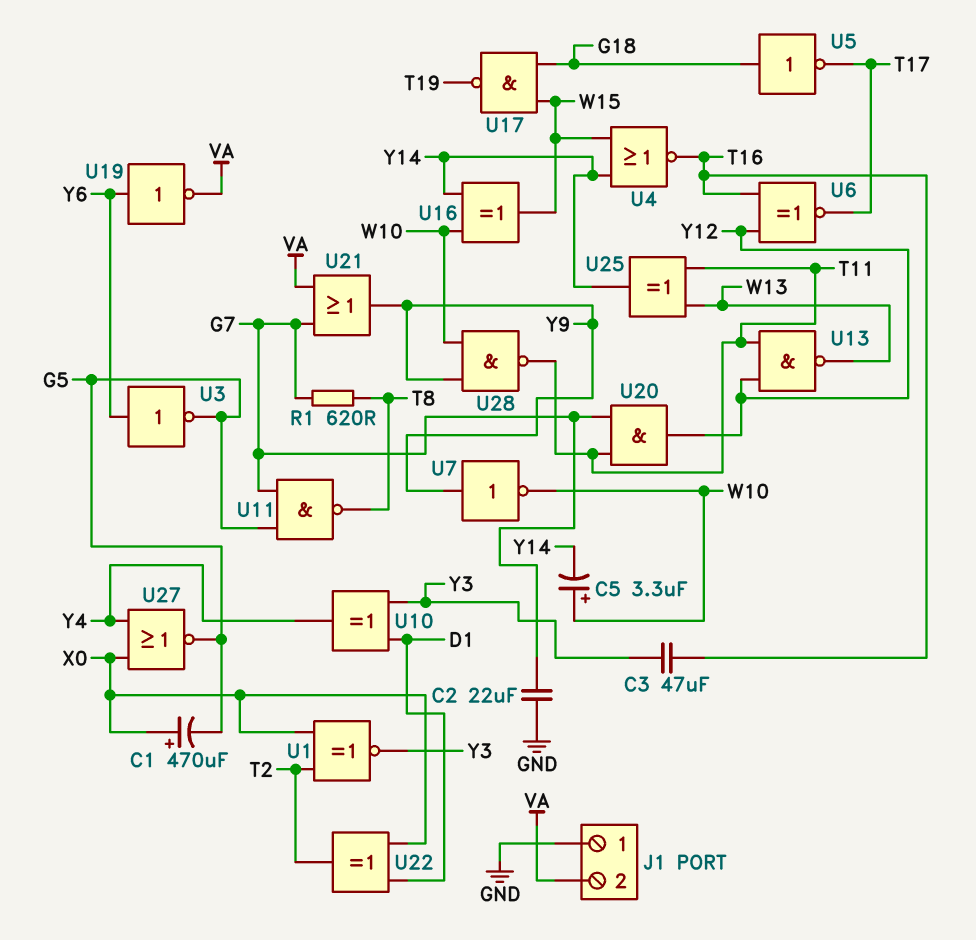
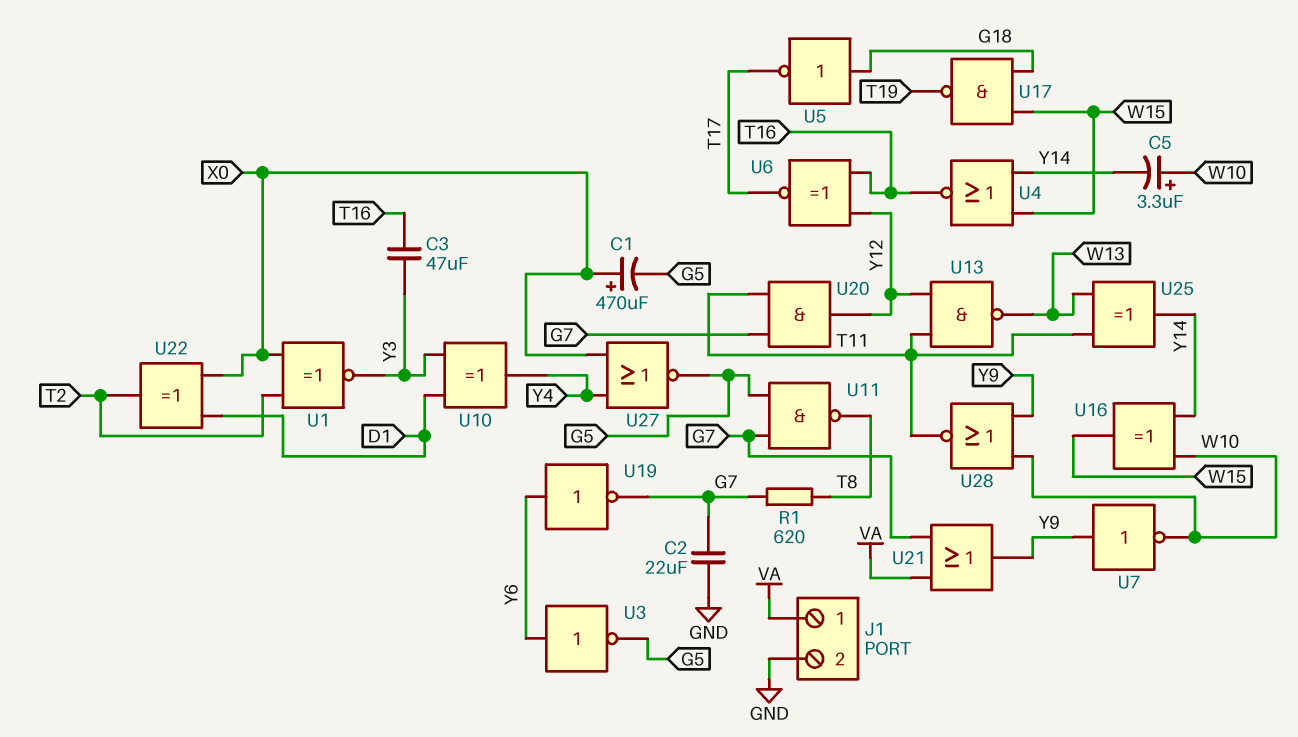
J1 pin 1: GND -> VA
J1 pin 2: VA -> GND
U19: NOT (in Y6, out VA) -> NOT (in Y6, out G7)
U28: NAND (in W10, in Y9, out T11) -> NOR (in W10, in Y9, out T11)

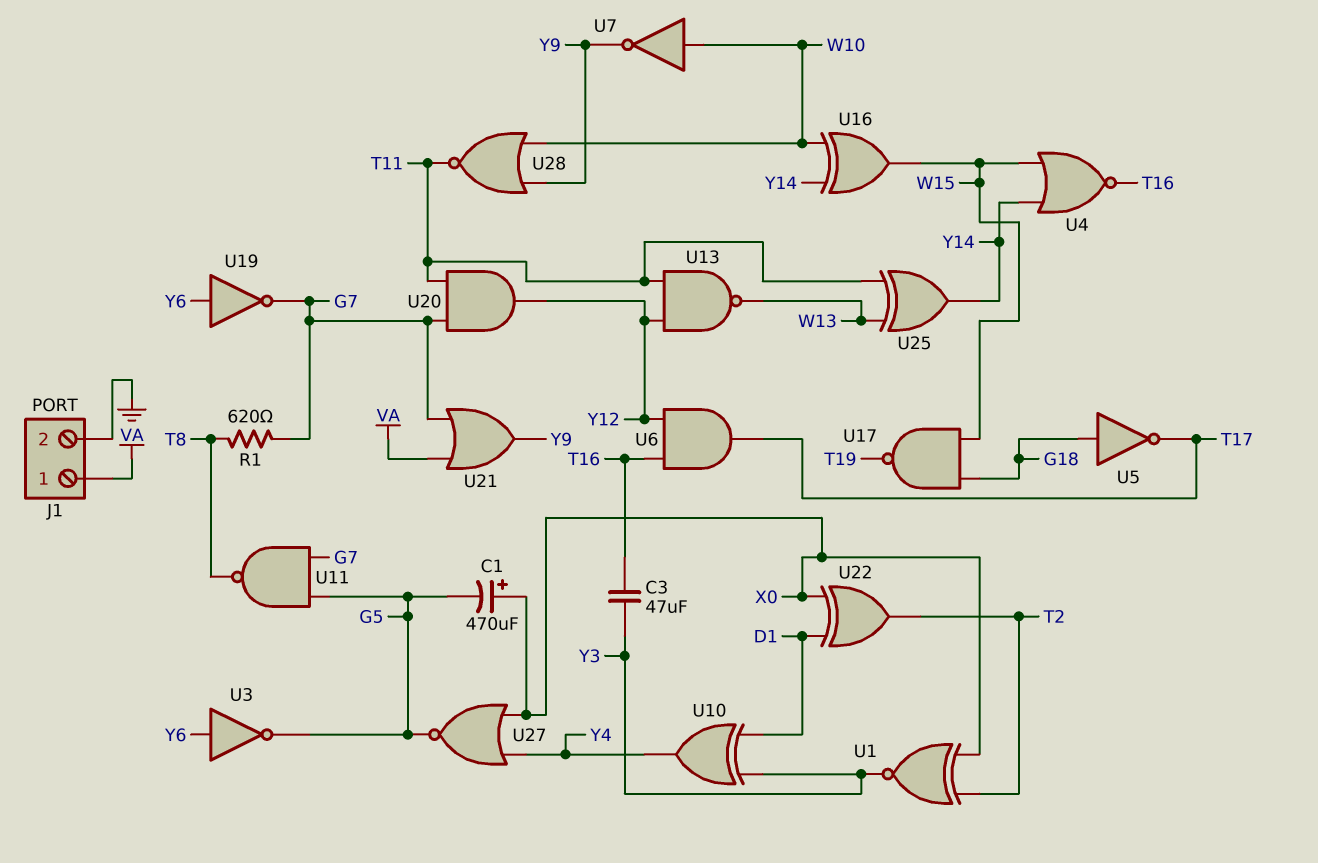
C2: 22uF (G7, GND) -> none
C5: 3.3uF (plus W10, minus Y14) -> none
U6: XNOR (in T16, in Y12, out T17) -> AND (in T16, in Y12, out T17)
U7: NOT (in Y9, out W10) -> NOT (in W10, out Y9)

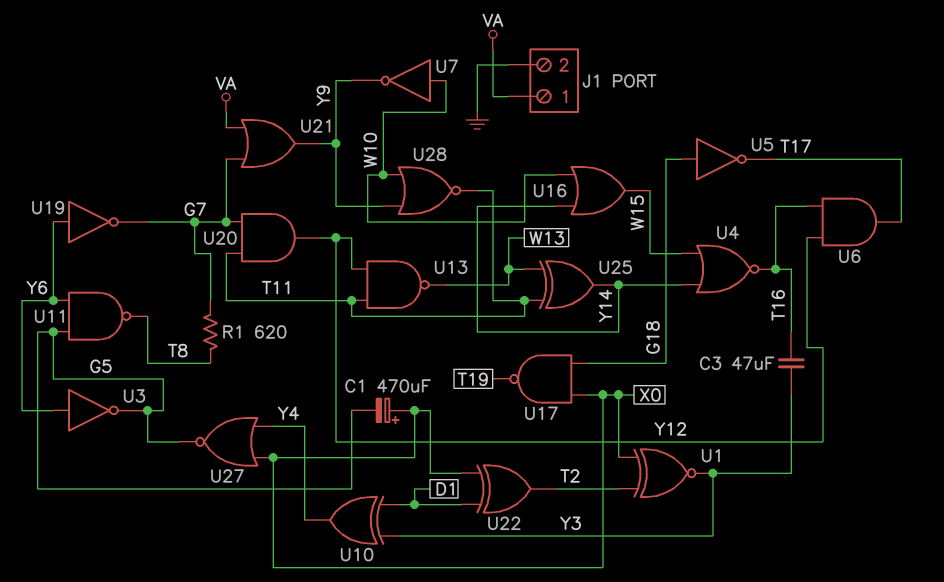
U11: NAND (in G5, in G7, out T8) -> NAND (in G5, in Y6, out T8)
U16: XOR (in W10, in Y14, out W15) -> OR (in W10, in Y14, out W15)
U17: NAND (in G18, in W15, out T19) -> NAND (in G18, in X0, out T19)

